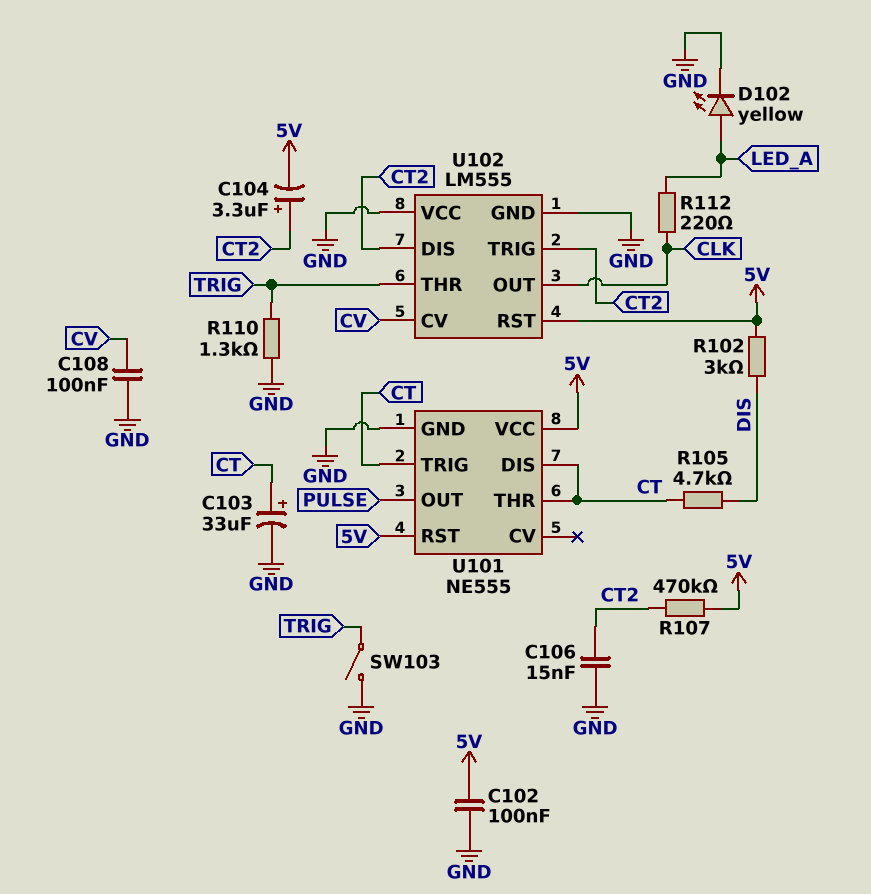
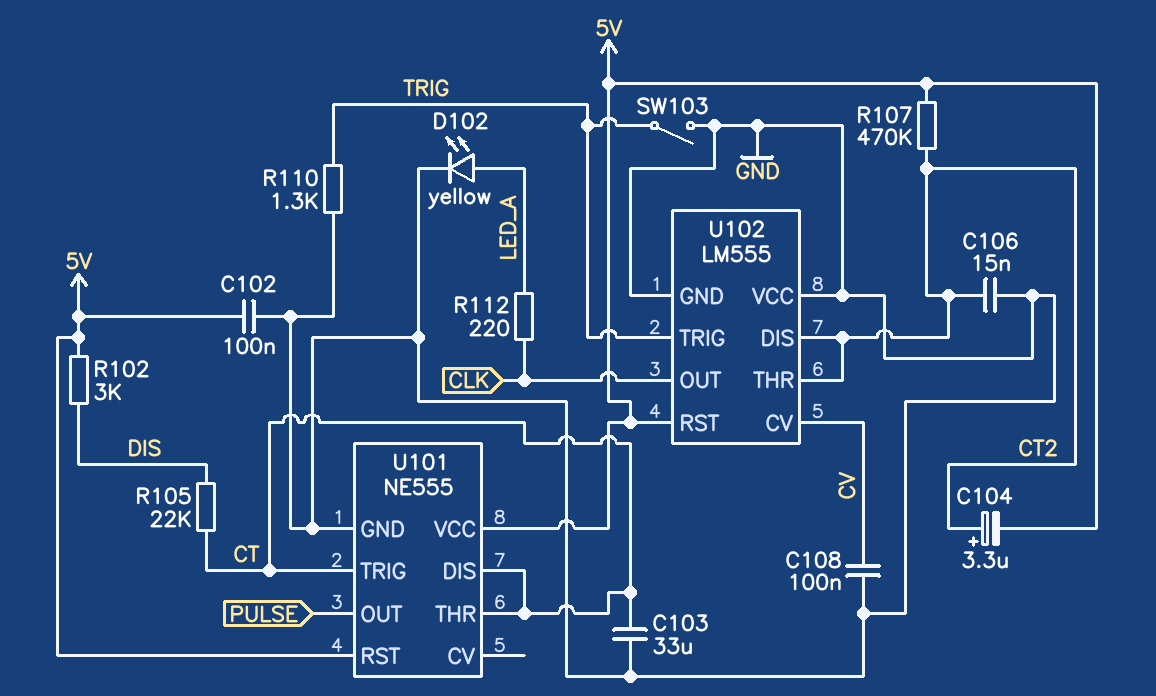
C103: 33uF (plus CT, minus GND) -> 33uF (CT, GND)
R105: 4.7k (CT, DIS) -> 22k (CT, DIS)
U102 pin THR: TRIG -> CT2
U102 pin TRIG: CT2 -> TRIG

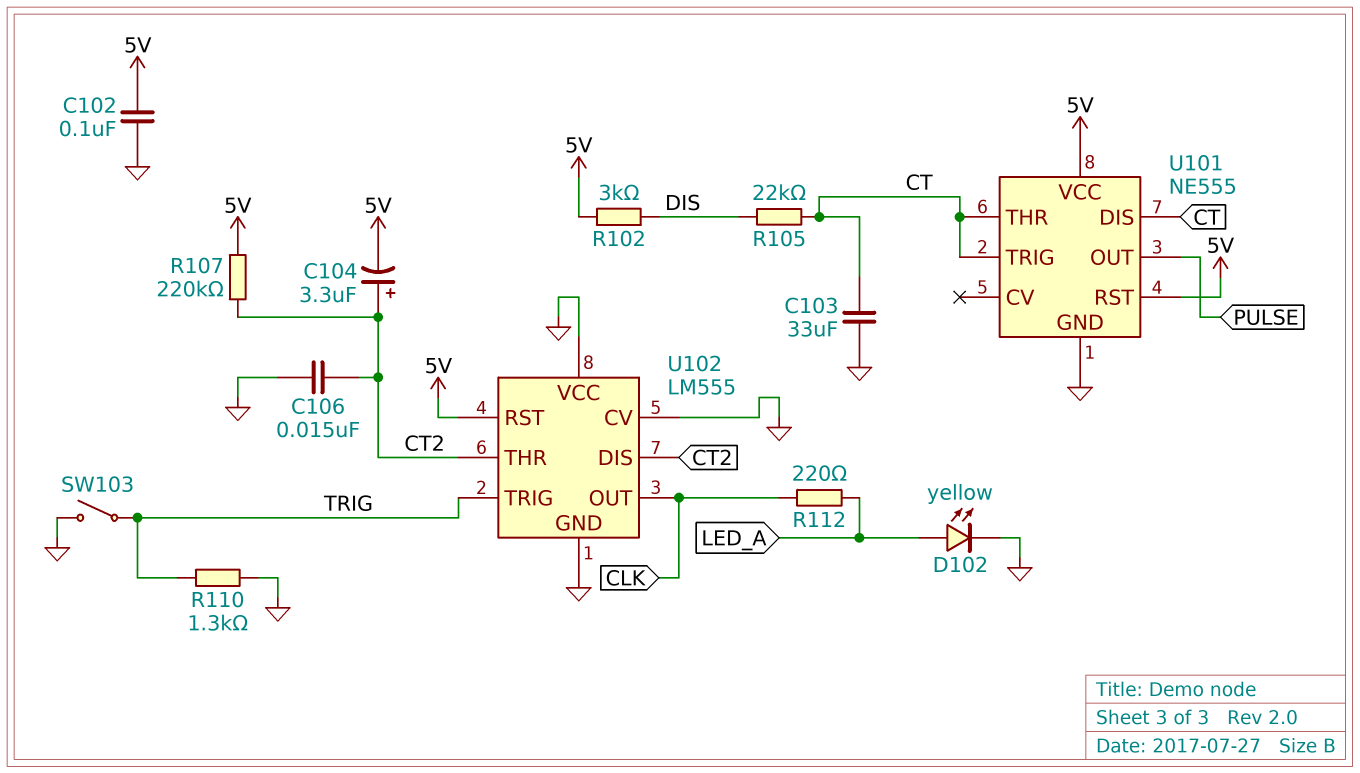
C108: 100nF (CV, GND) -> none
R107: 470k (5V, CT2) -> 220k (5V, CT2)
U102 pin CV: CV -> GND

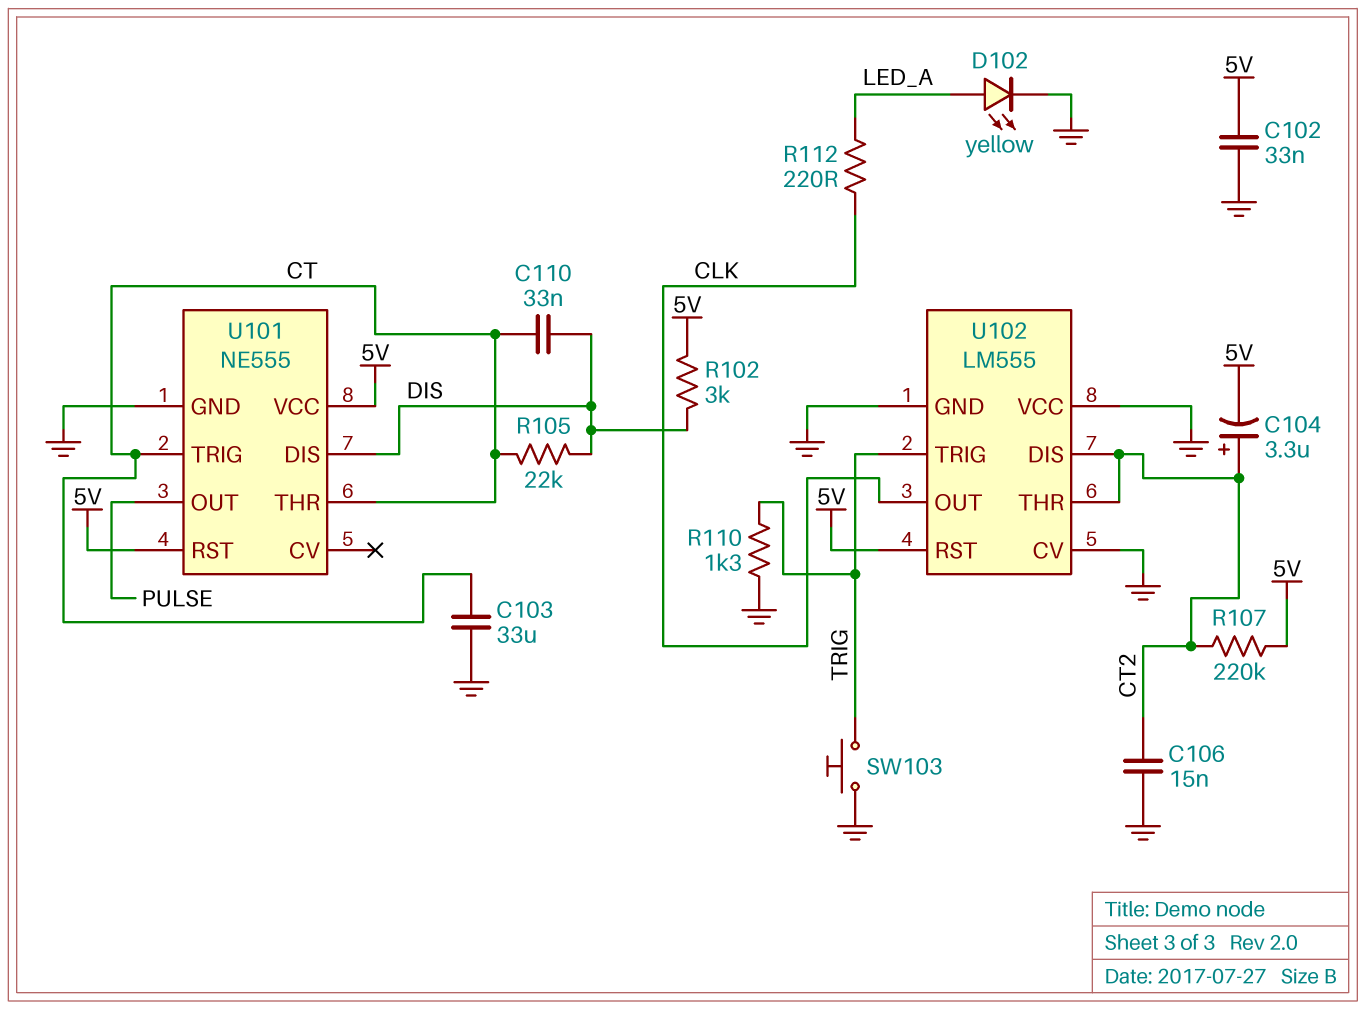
C102: 100nF (5V, GND) -> 33nF (5V, GND)
C110: none -> 33nF (CT, DIS)
SW103: switch (GND, TRIG) -> button (GND, TRIG)
U101 pin DIS: CT -> DIS

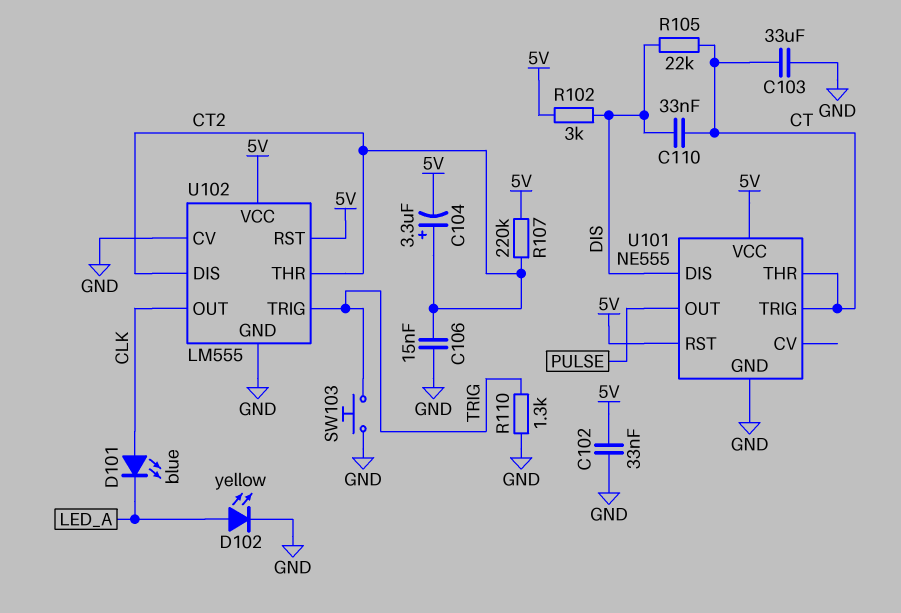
D101: none -> LED blue (A CLK, K LED_A)
R112: 220 (CLK, LED_A) -> none
U102 pin VCC: GND -> 5V

